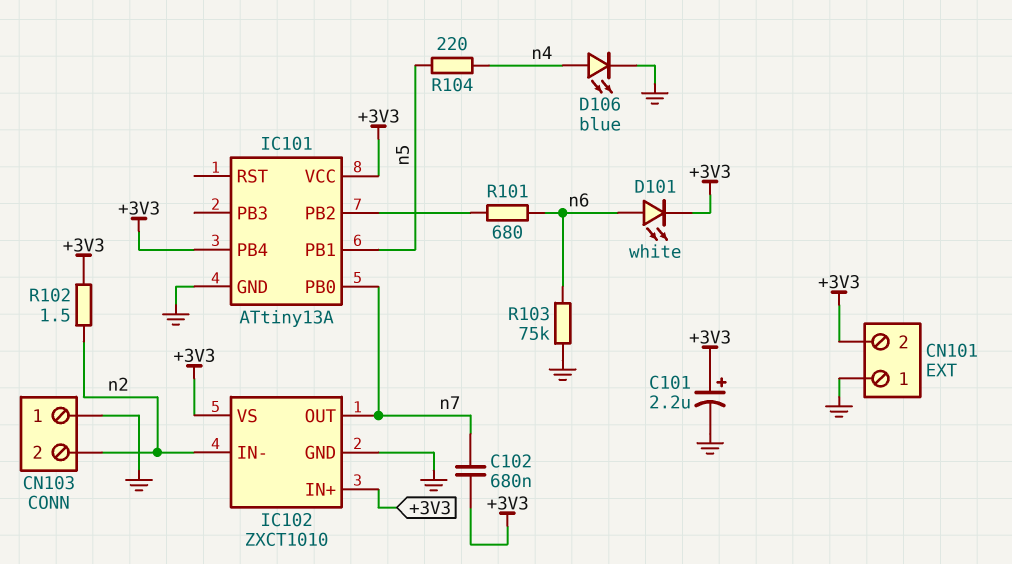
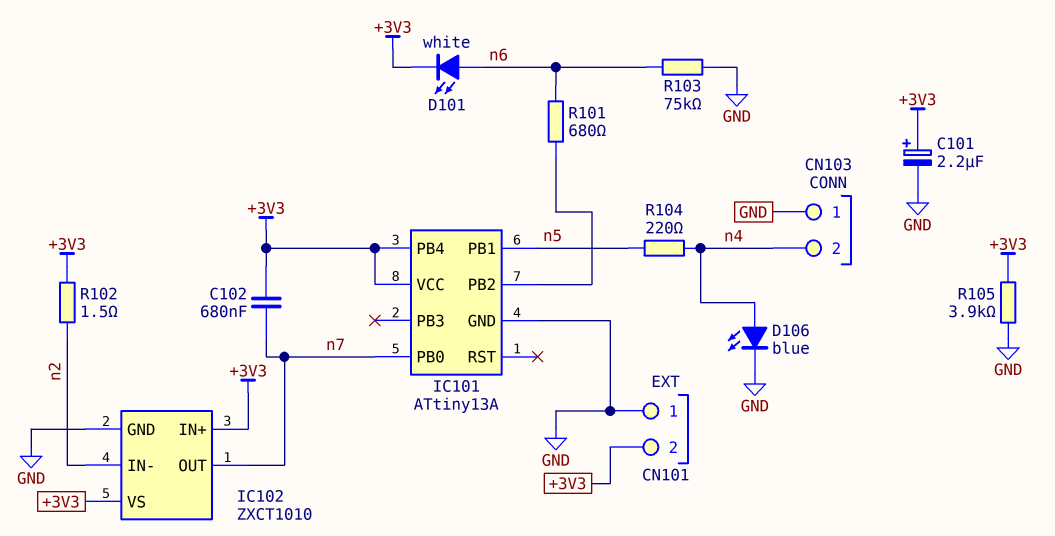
CN103 pin 2: n2 -> n4
R105: none -> 3.9k (+3V3, GND)

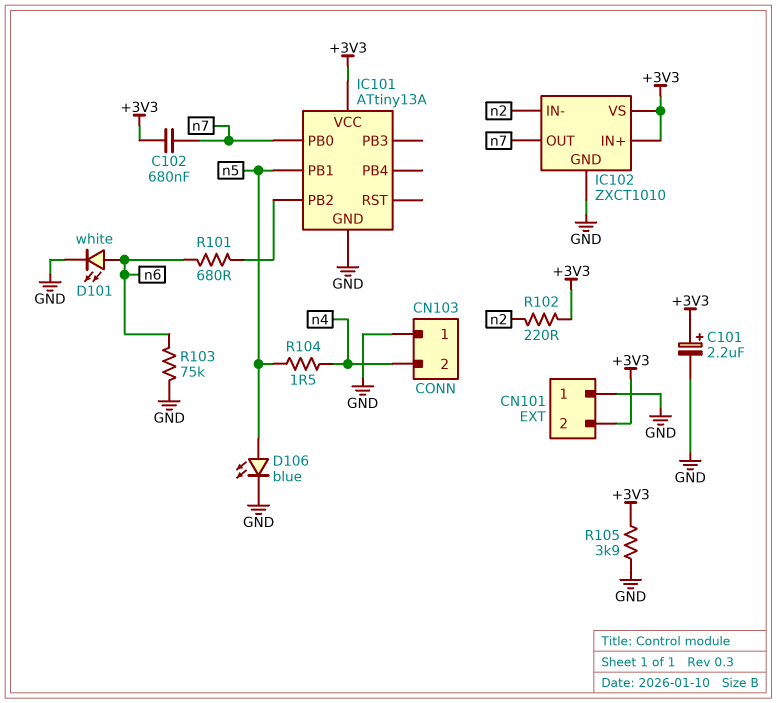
D101: LED white (A n6, K +3V3) -> LED white (A n6, K GND)
D106: LED blue (A n4, K GND) -> LED blue (A n5, K GND)
IC101 pin PB4: +3V3 -> none
R102: 1.5 (+3V3, n2) -> 220 (+3V3, n2)
R104: 220 (n4, n5) -> 1.5 (n4, n5)

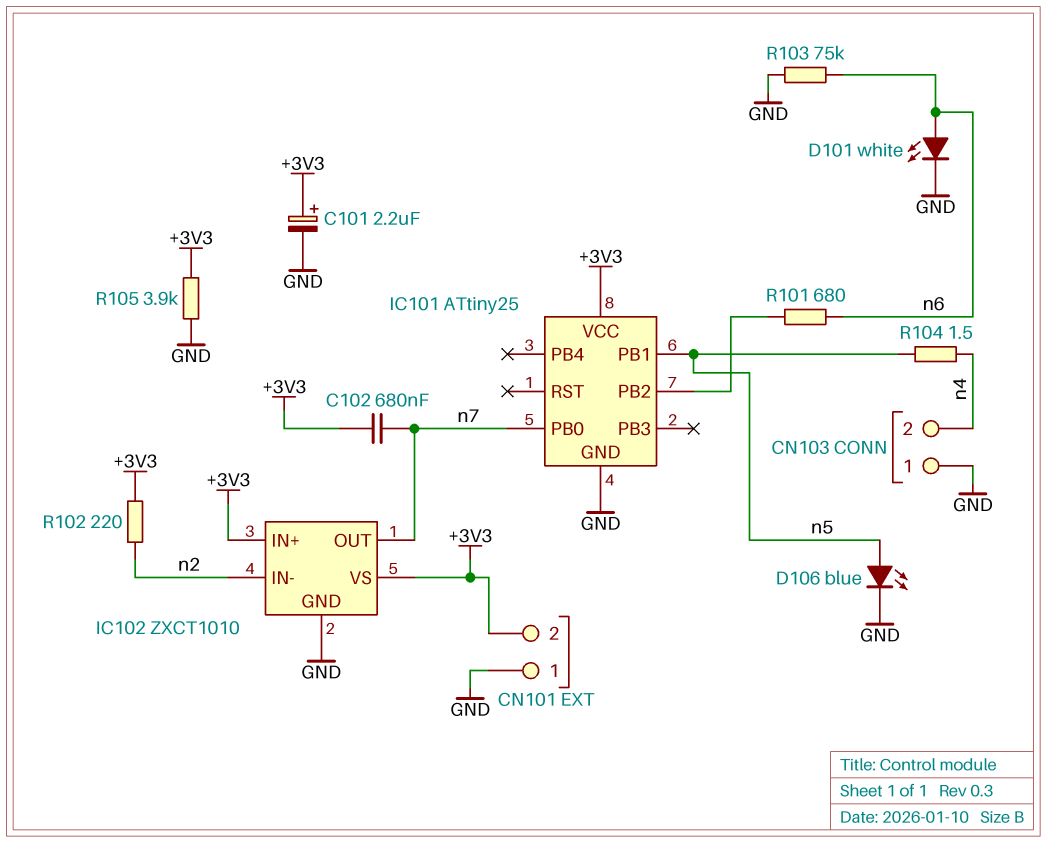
IC101: ATtiny13A -> ATtiny25

